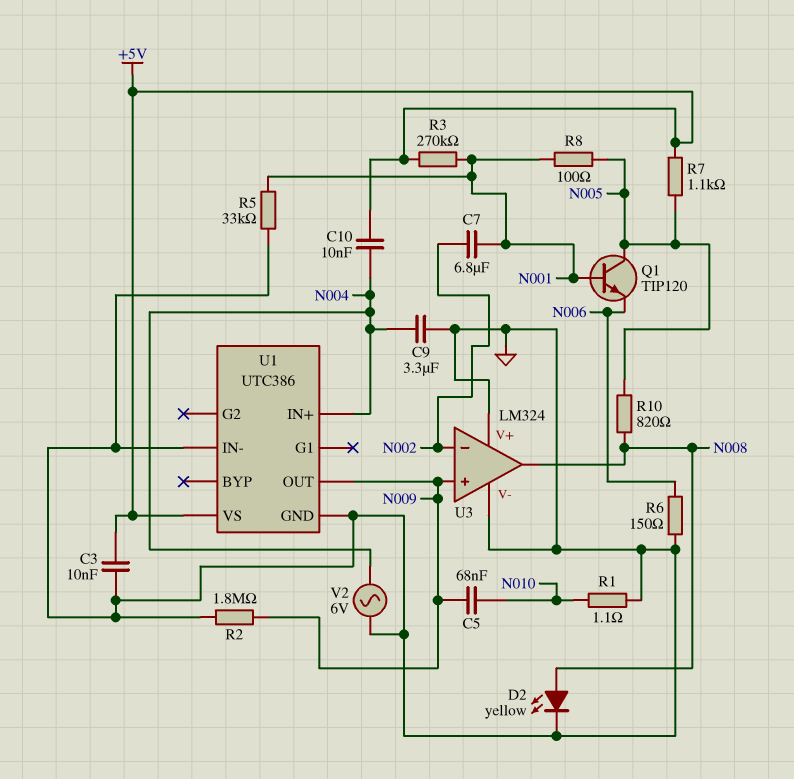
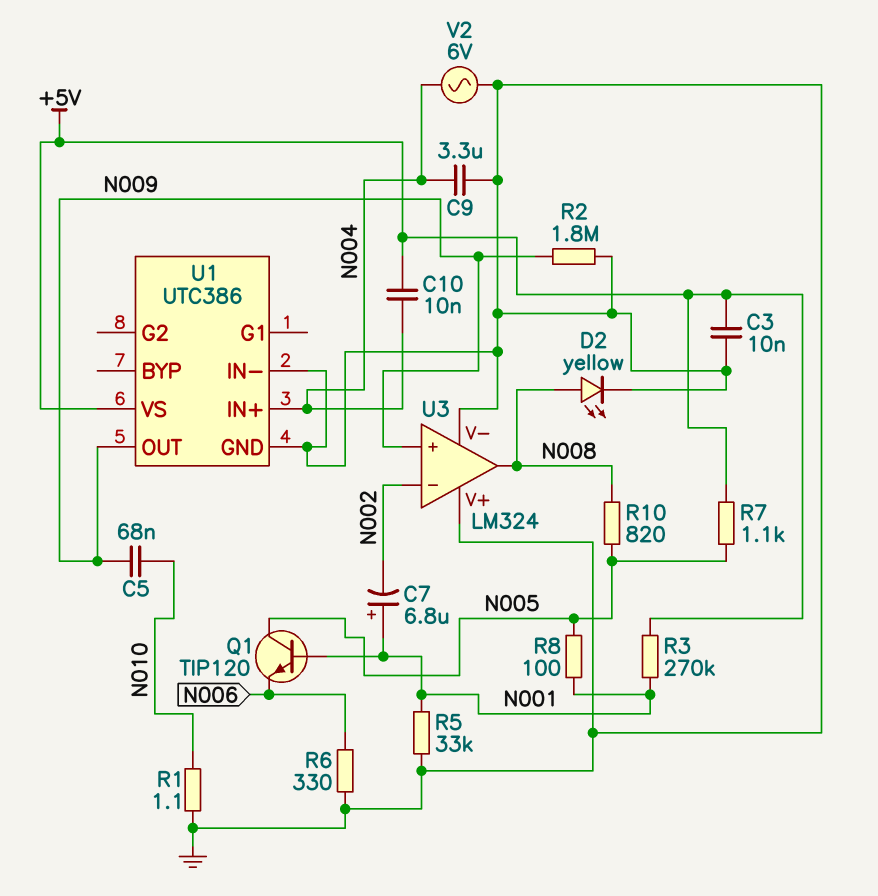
C7: 6.8uF (N001, N002) -> 6.8uF (plus N001, minus N002)
R6: 150 (GND, N006) -> 330 (GND, N006)

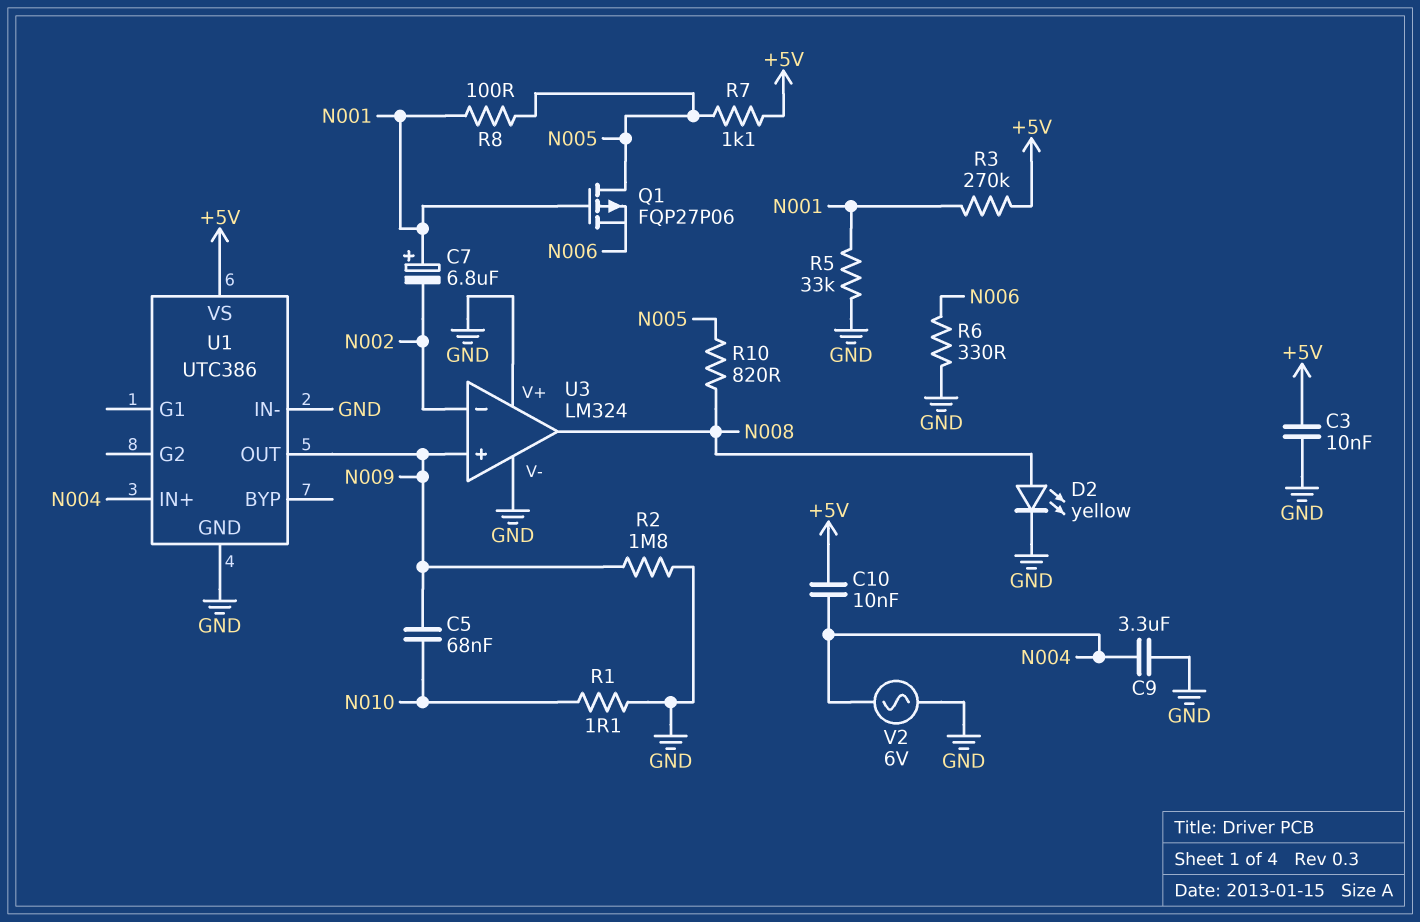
Q1: NPN TIP120 (B N001, C N005, E N006) -> PMOS FQP27P06 (G N001, D N005, S N006)

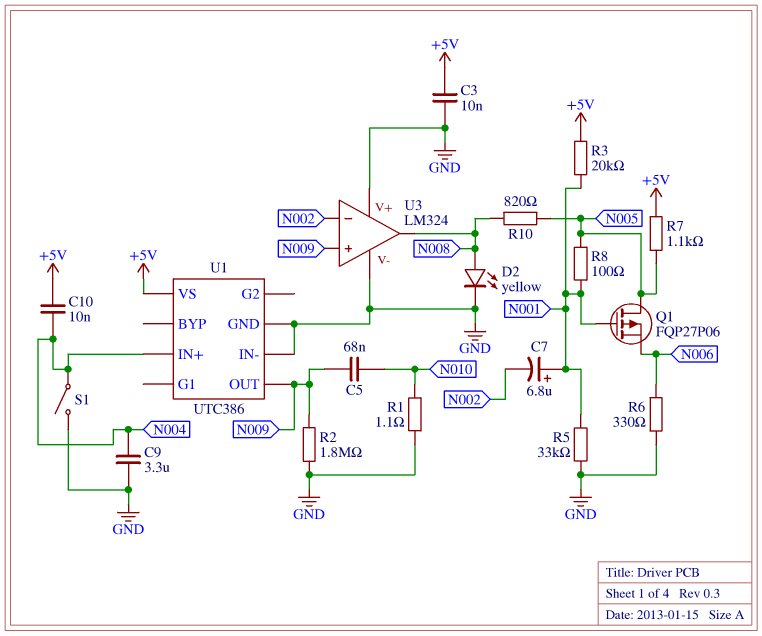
R3: 270k (+5V, N001) -> 20k (+5V, N001)
S1: none -> switch (GND, N004)
V2: AC 6V (GND, N004) -> none

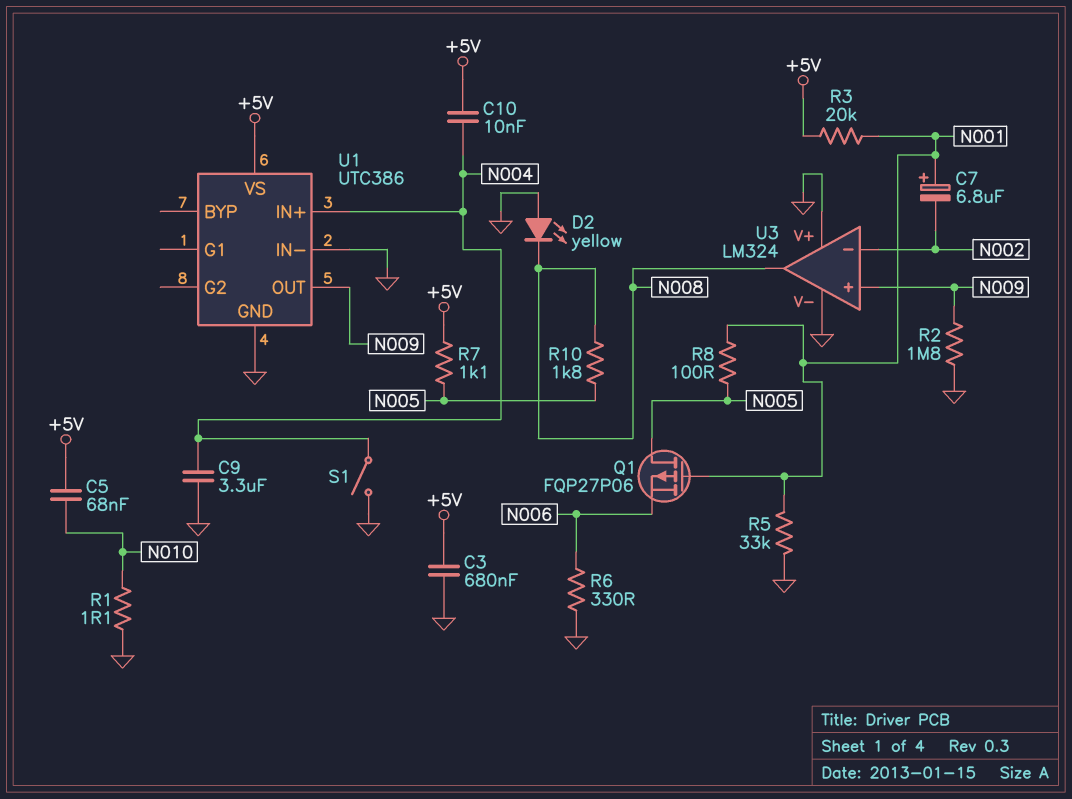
C3: 10nF (+5V, GND) -> 680nF (+5V, GND)
C5: 68nF (N009, N010) -> 68nF (+5V, N010)
D2: LED yellow (A N008, K GND) -> LED yellow (A GND, K N008)
R10: 820 (N005, N008) -> 1.8k (N005, N008)

